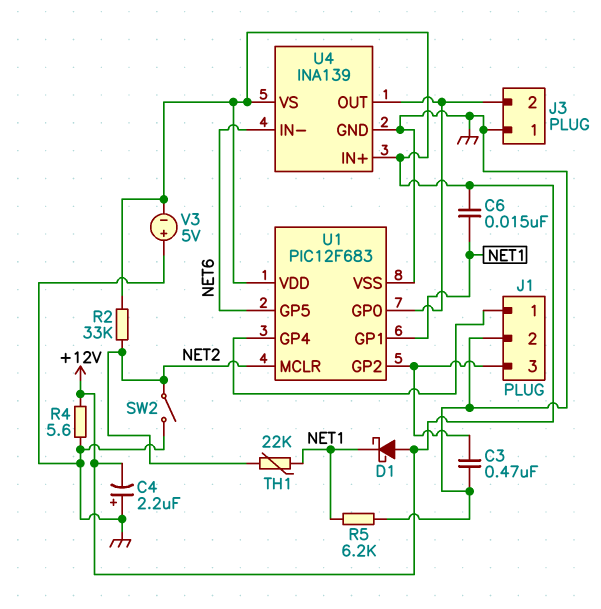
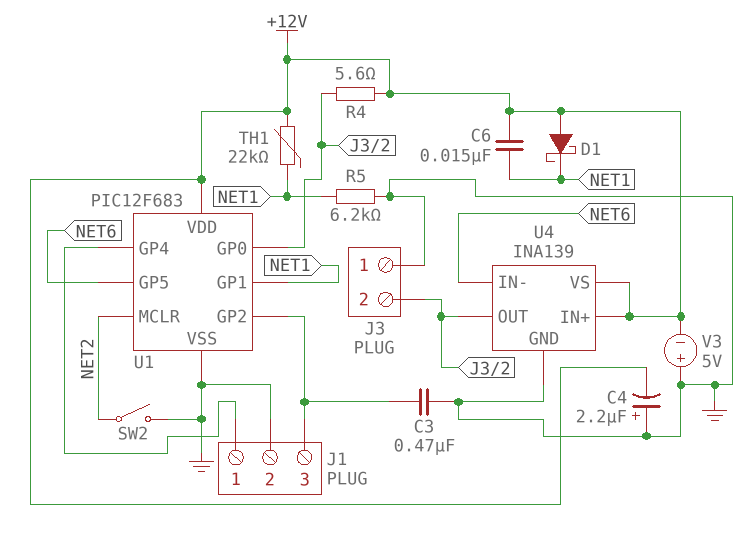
R2: 33k (+12V, NET2) -> none
R4: 5.6 (+12V, GND) -> 5.6 (+12V, J3/2)
TH1: 22k (NET1, NET2) -> 22k (+12V, NET1)

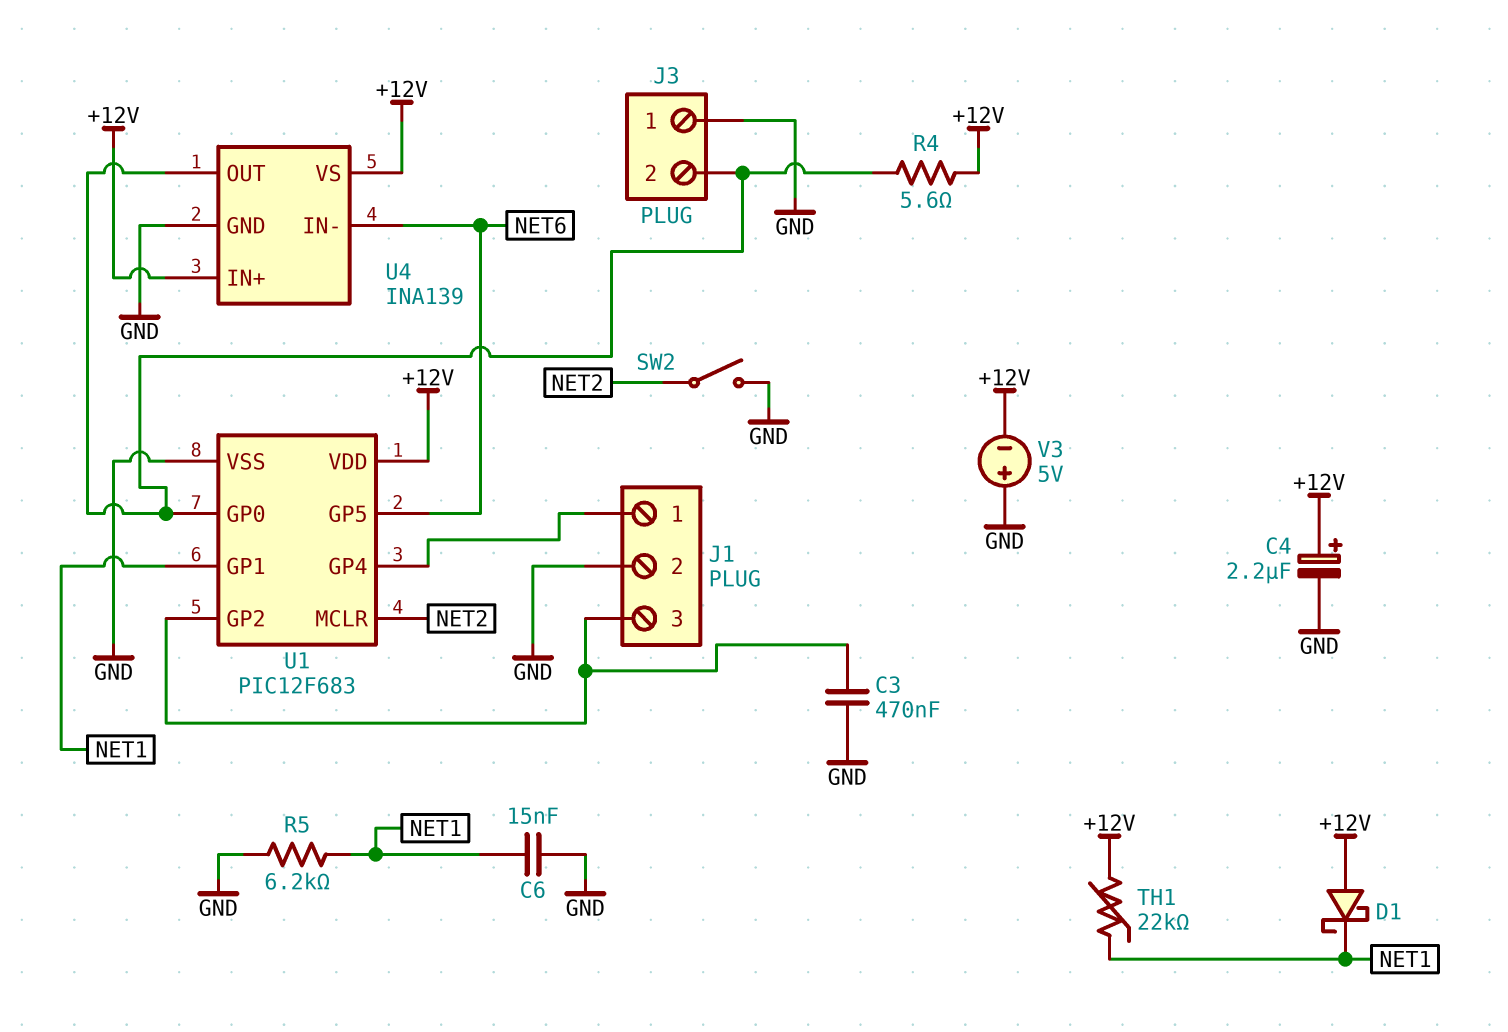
C4: 2.2uF (plus GND, minus +12V) -> 2.2uF (plus +12V, minus GND)
C6: 15nF (+12V, NET1) -> 15nF (GND, NET1)

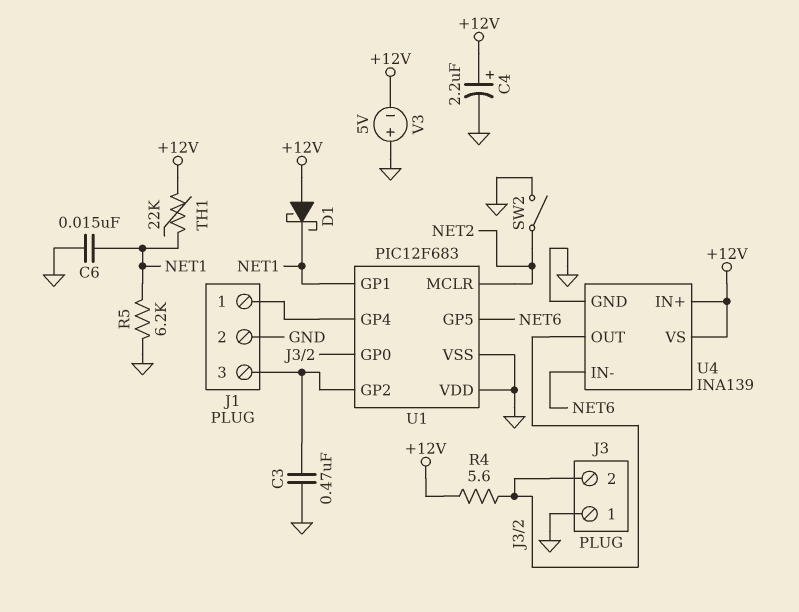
U1 pin VDD: +12V -> GND

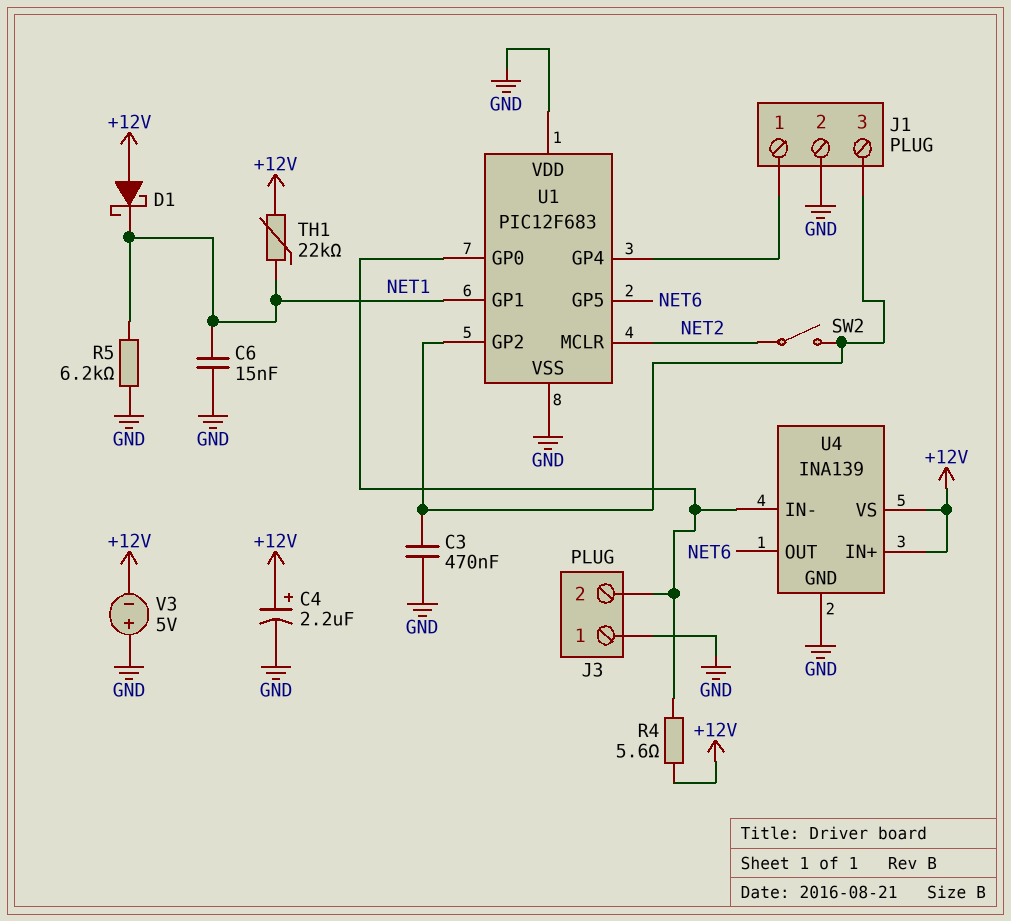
SW2: switch (GND, NET2) -> switch (J1/3, NET2)
U4 pin IN-: NET6 -> J3/2
U4 pin OUT: J3/2 -> NET6

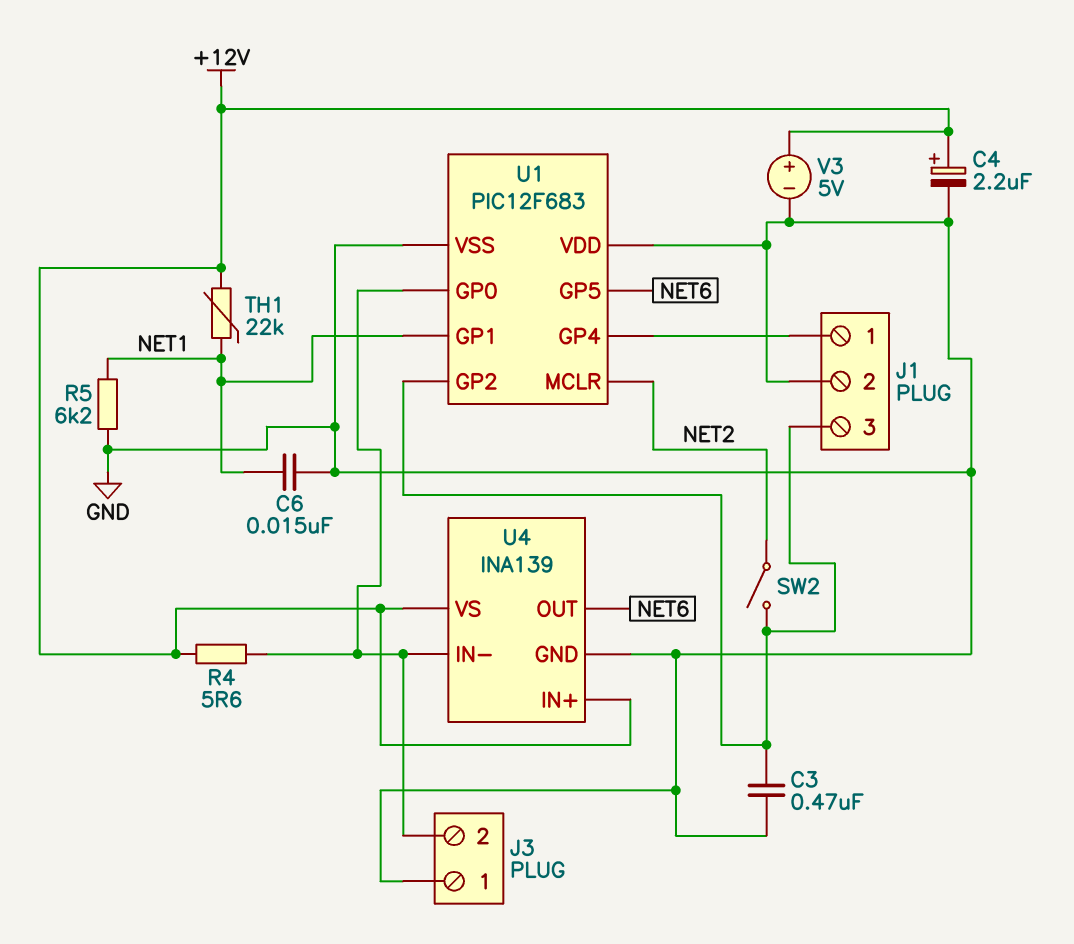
D1: schottky (A +12V, K NET1) -> none
V3: 5V (plus GND, minus +12V) -> 5V (plus +12V, minus GND)

